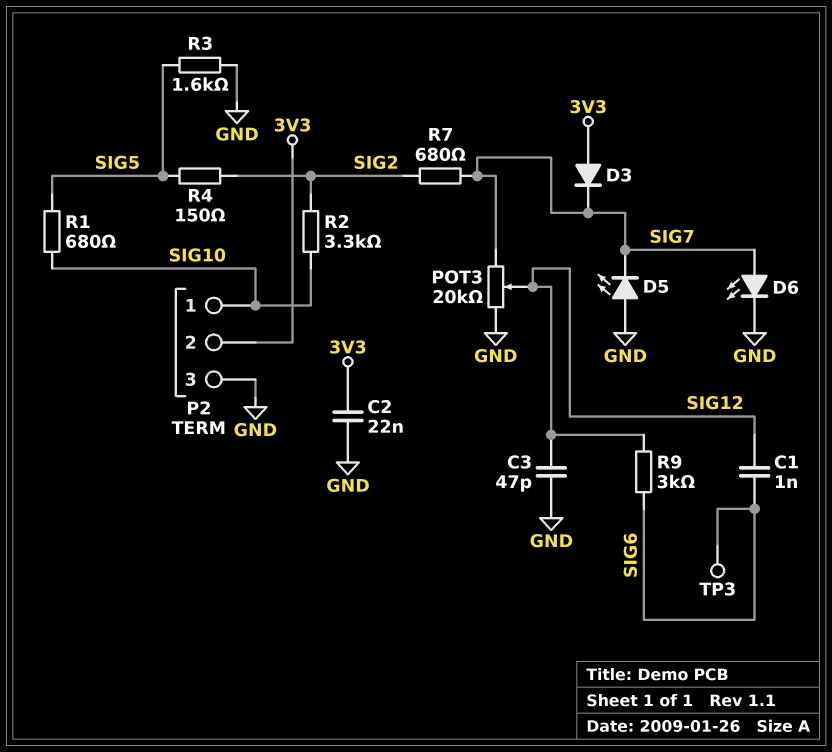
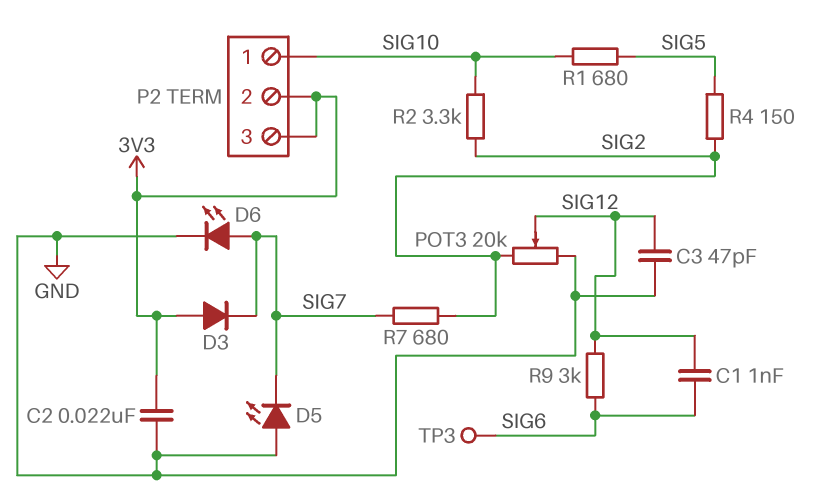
P2 pin 3: GND -> 3V3
POT3: 20k (GND, SIG7, wiper SIG12) -> 20k (GND, SIG2, wiper SIG12)
R3: 1.6k (GND, SIG5) -> none

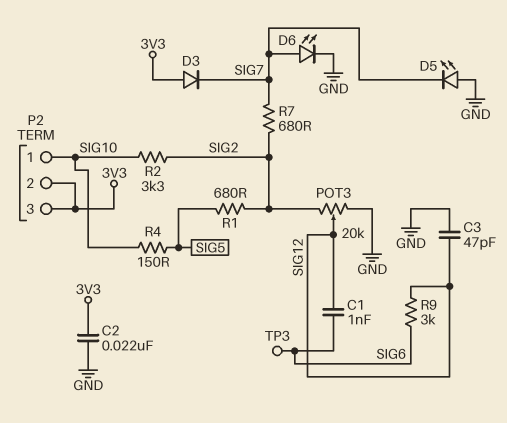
R1: 680 (SIG5, SIG10) -> 680 (SIG2, SIG5)
R4: 150 (SIG2, SIG5) -> 150 (SIG5, SIG10)

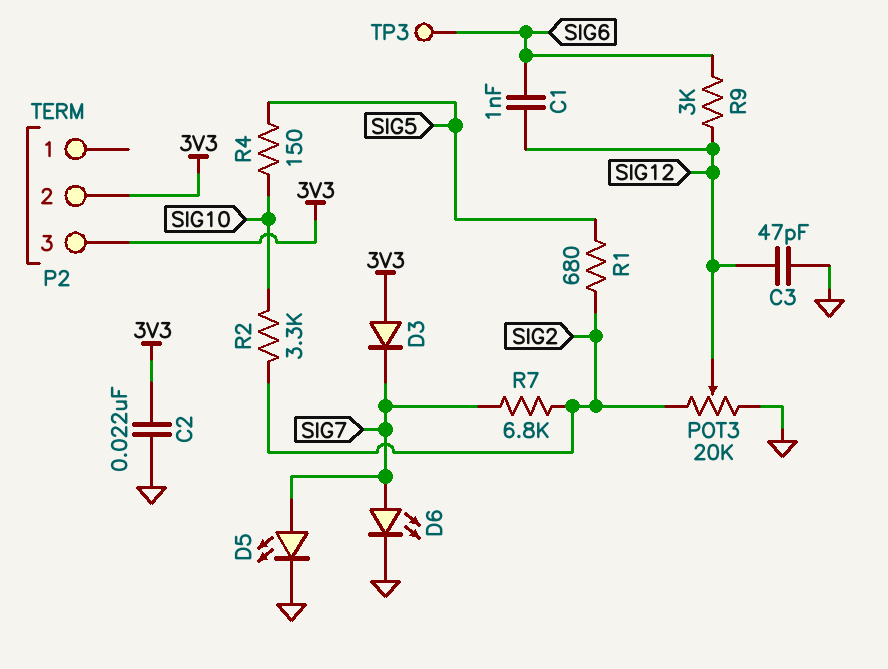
D5: LED (A GND, K SIG7) -> LED (A SIG7, K GND)
P2 pin 1: SIG10 -> none
R7: 680 (SIG2, SIG7) -> 6.8k (SIG2, SIG7)

